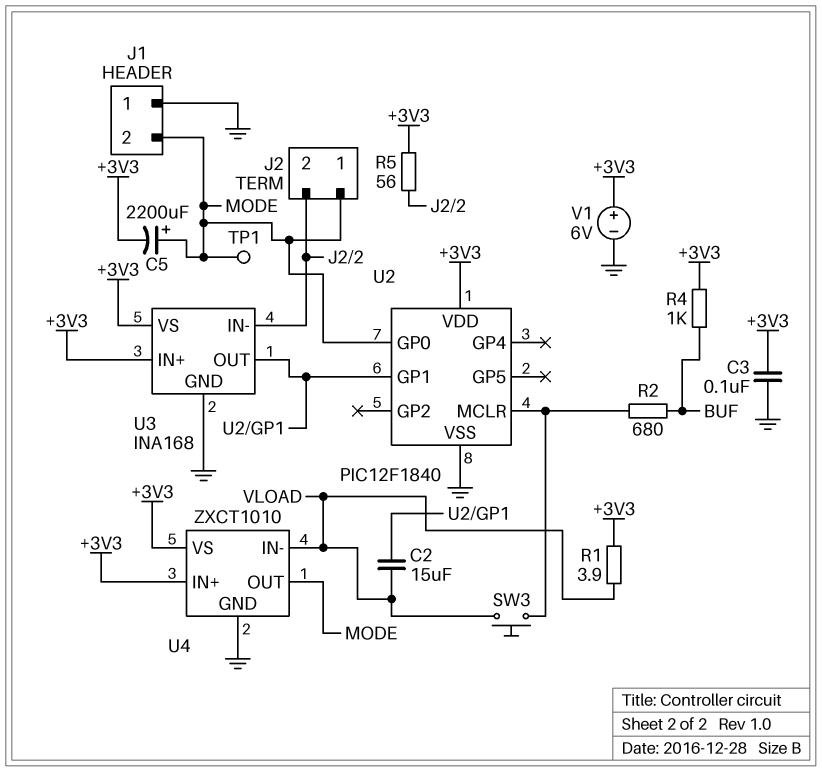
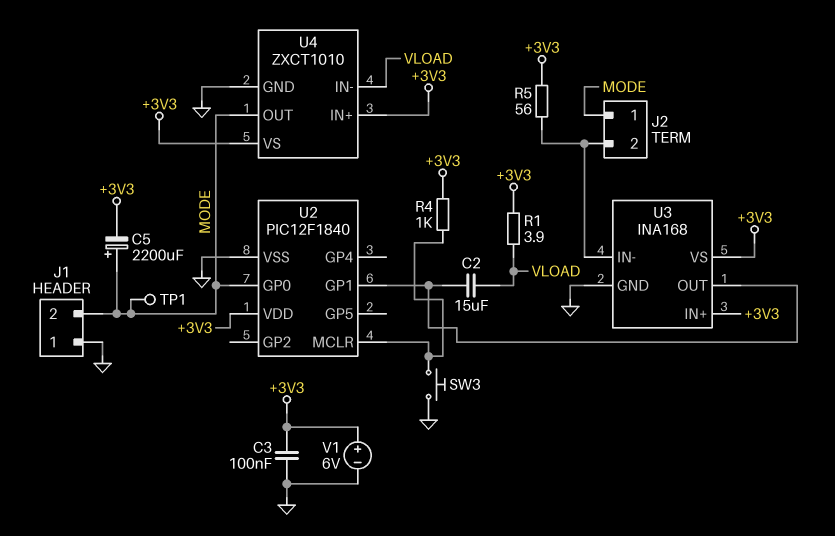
R2: 680 (BUF, U2/MCLR) -> none
R4: 1k (+3V3, BUF) -> 1k (+3V3, U2/MCLR)
SW3: button (U2/MCLR, VLOAD) -> button (GND, U2/MCLR)

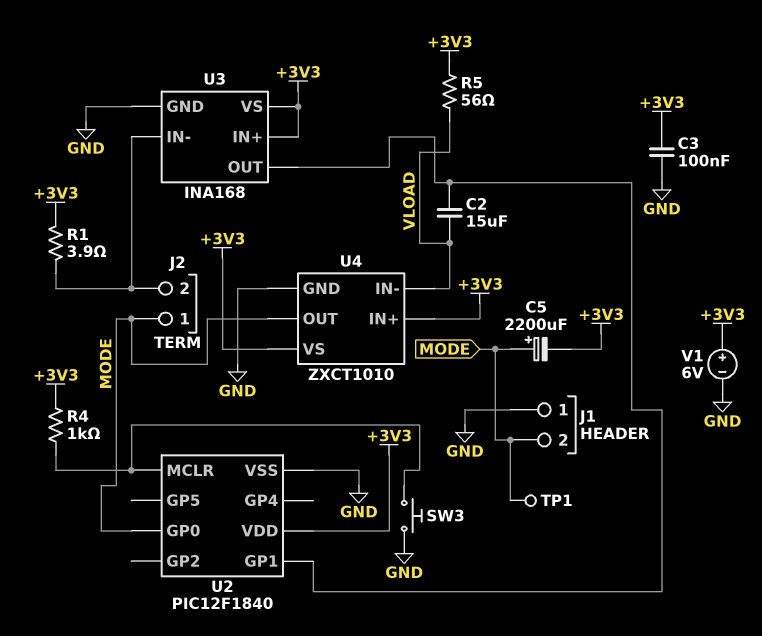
R1: 3.9 (+3V3, VLOAD) -> 3.9 (+3V3, J2/2)
R5: 56 (+3V3, J2/2) -> 56 (+3V3, VLOAD)

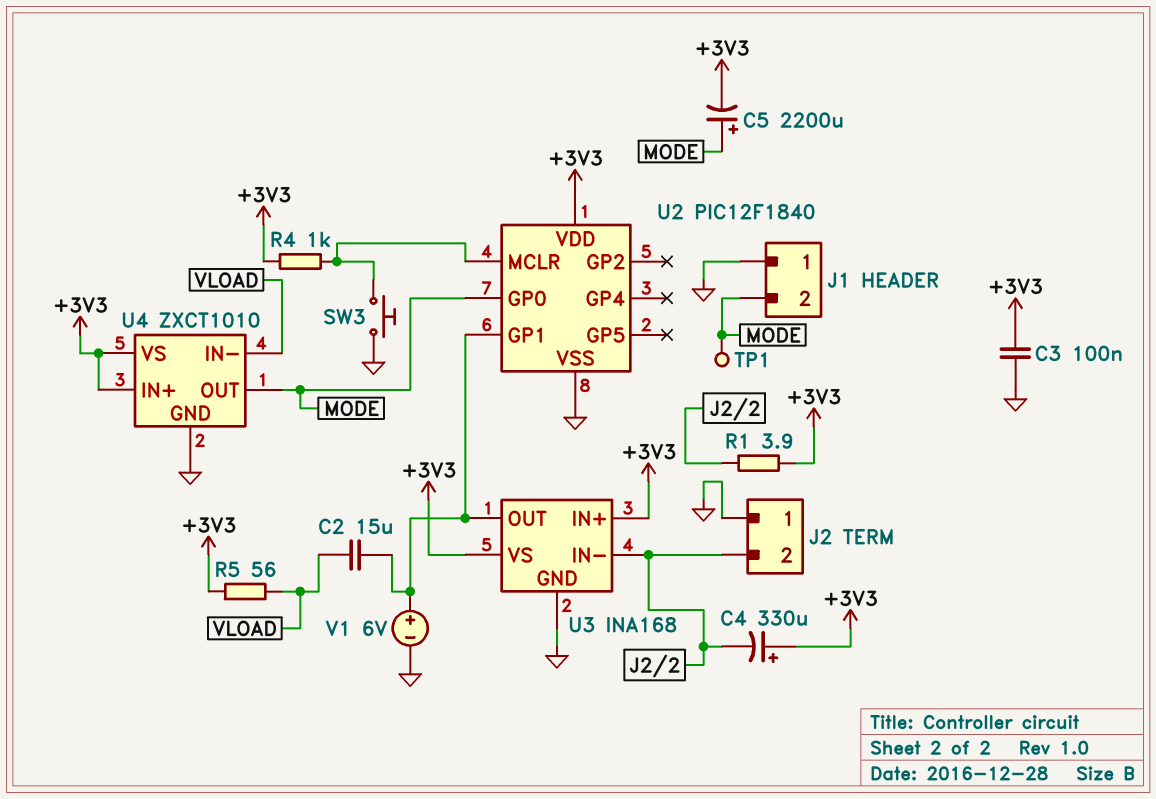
C4: none -> 330uF (plus +3V3, minus J2/2)
J2 pin 1: MODE -> GND
V1: 6V (plus +3V3, minus GND) -> 6V (plus U2/GP1, minus GND)

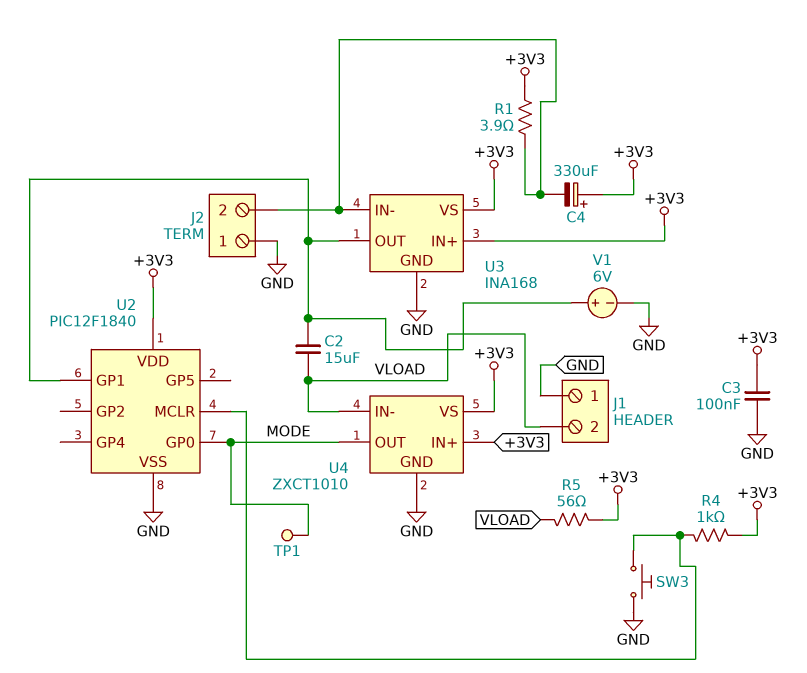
C5: 2200uF (plus MODE, minus +3V3) -> none
J1 pin 2: MODE -> VLOAD

